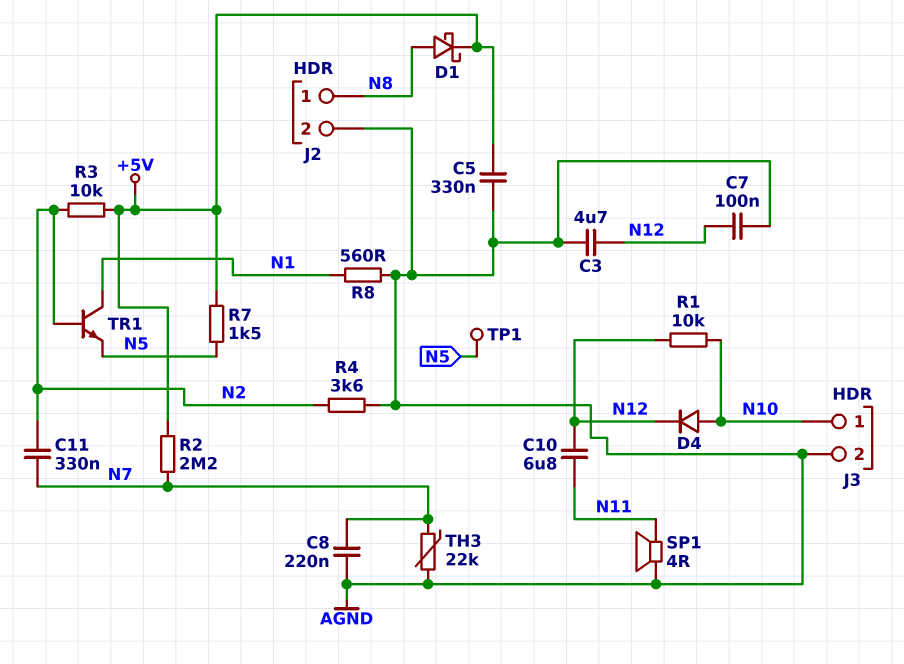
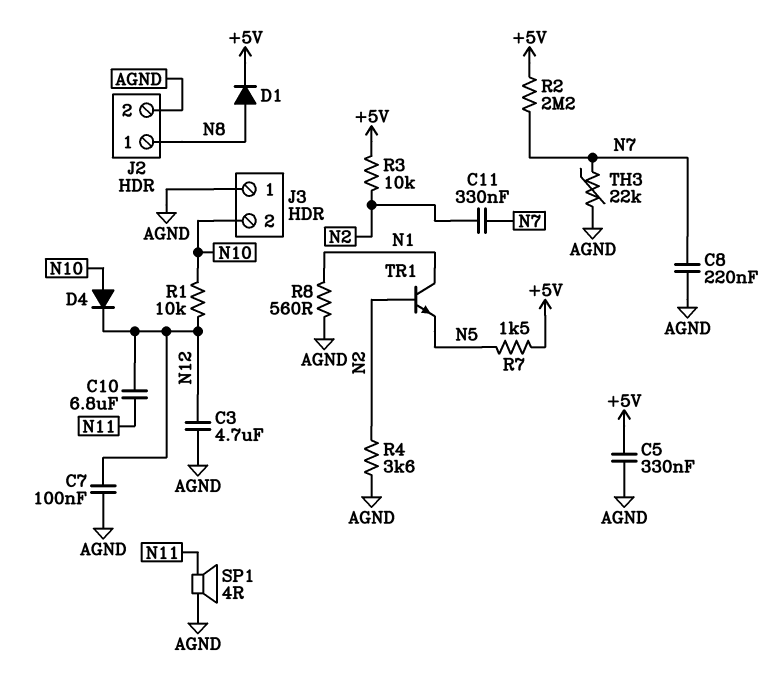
D1: schottky (A N8, K +5V) -> diode (A N8, K +5V)
J3 pin 1: N10 -> AGND
J3 pin 2: AGND -> N10
TP1: test point (N5) -> none

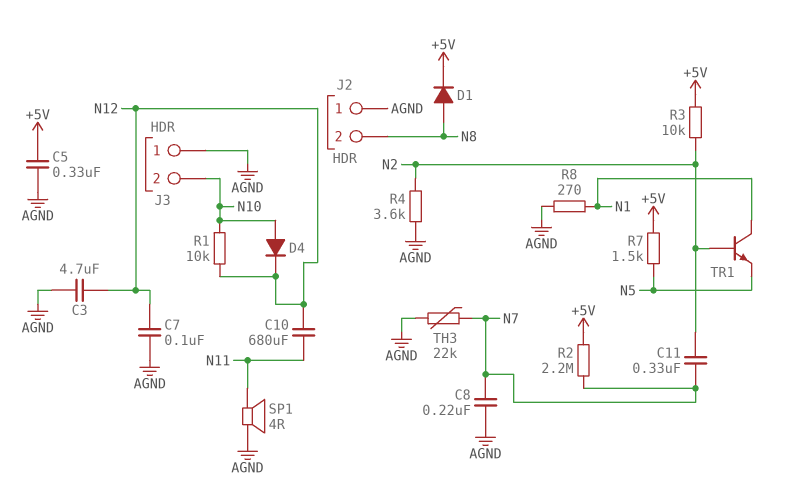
C10: 6.8uF (N11, N12) -> 680uF (N11, N12)
J2 pin 1: N8 -> AGND
J2 pin 2: AGND -> N8
R8: 560 (AGND, N1) -> 270 (AGND, N1)

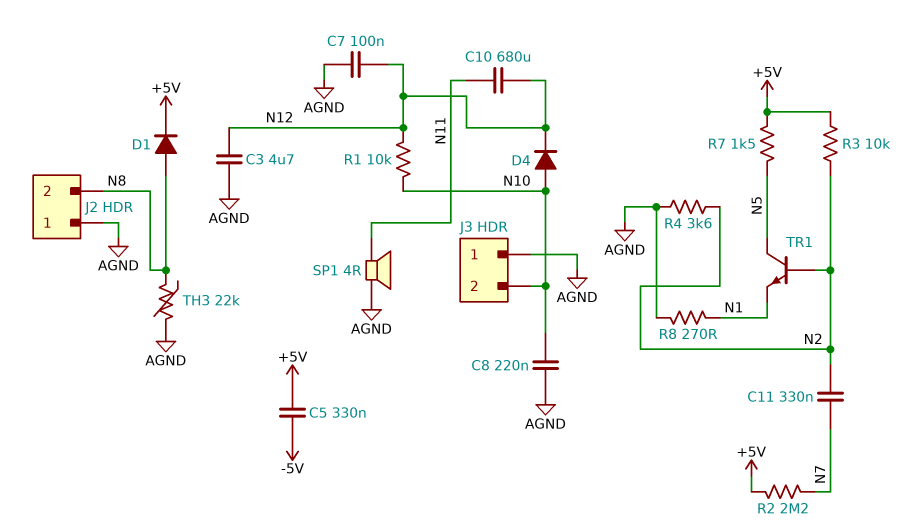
C5: 330nF (+5V, AGND) -> 330nF (+5V, -5V)
C8: 220nF (AGND, N7) -> 220nF (AGND, N10)
TH3: 22k (AGND, N7) -> 22k (AGND, N8)
TR1: NPN (B N2, C N1, E N5) -> NPN (B N2, C N5, E N1)

